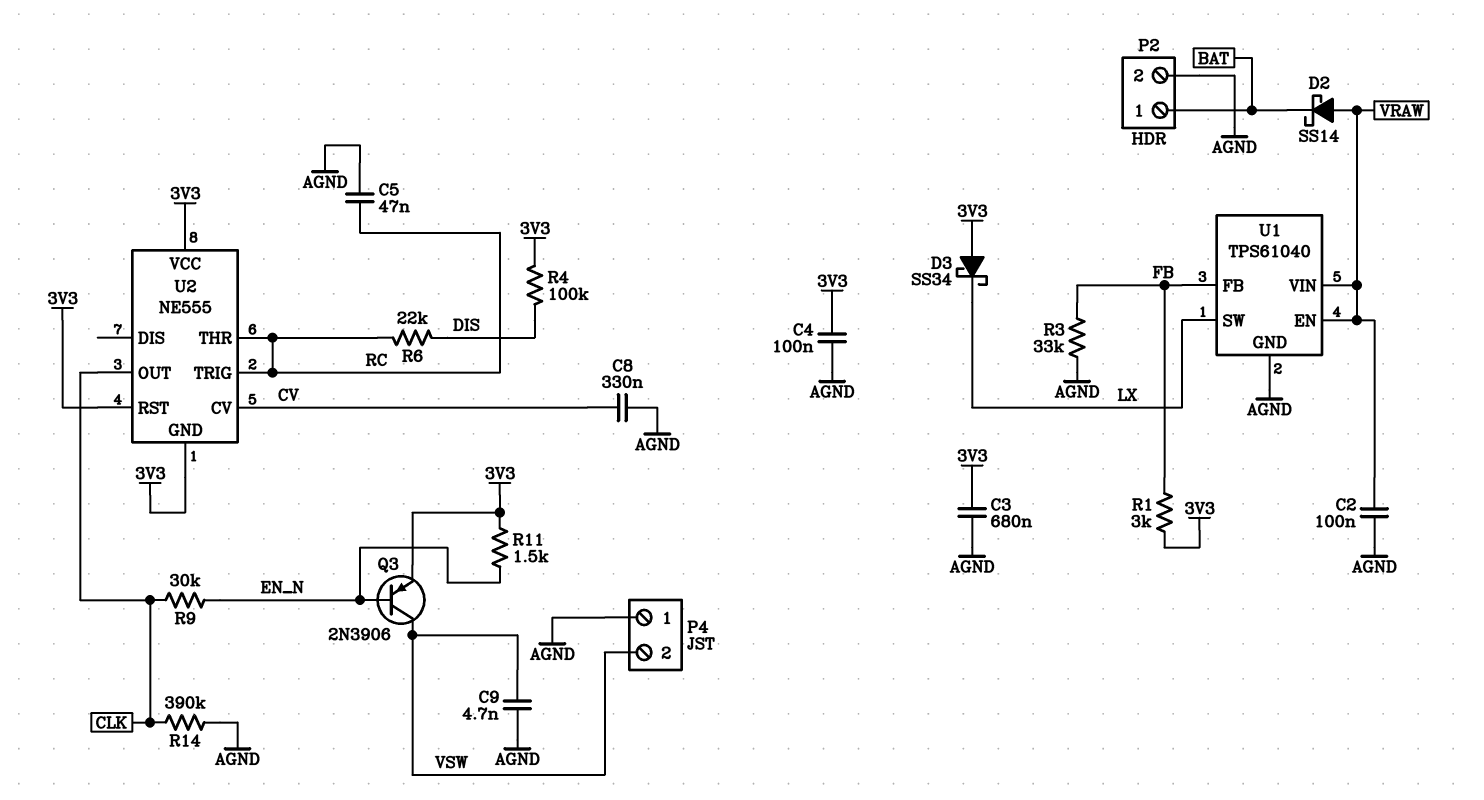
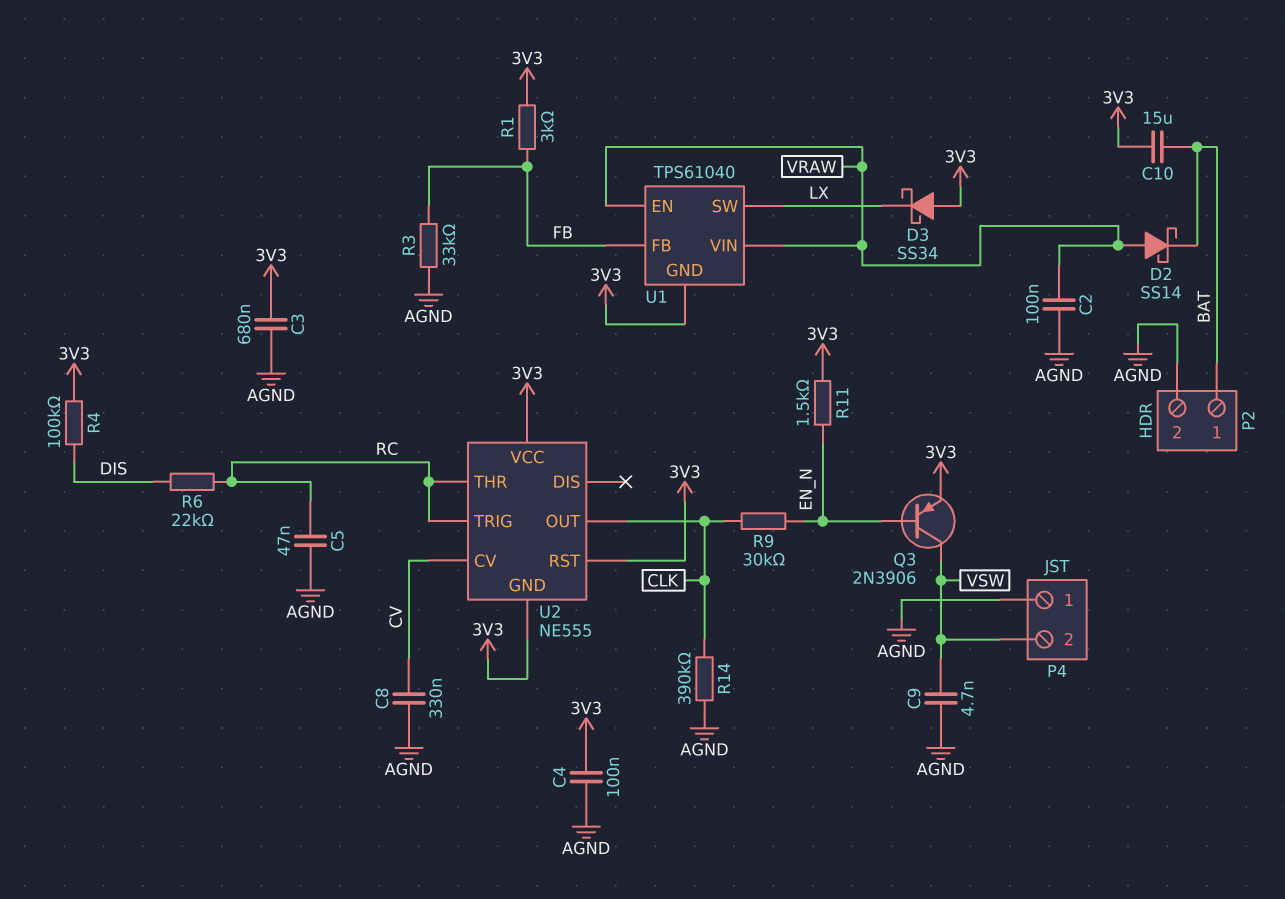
C10: none -> 15uF (3V3, BAT)
U1 pin GND: AGND -> 3V3

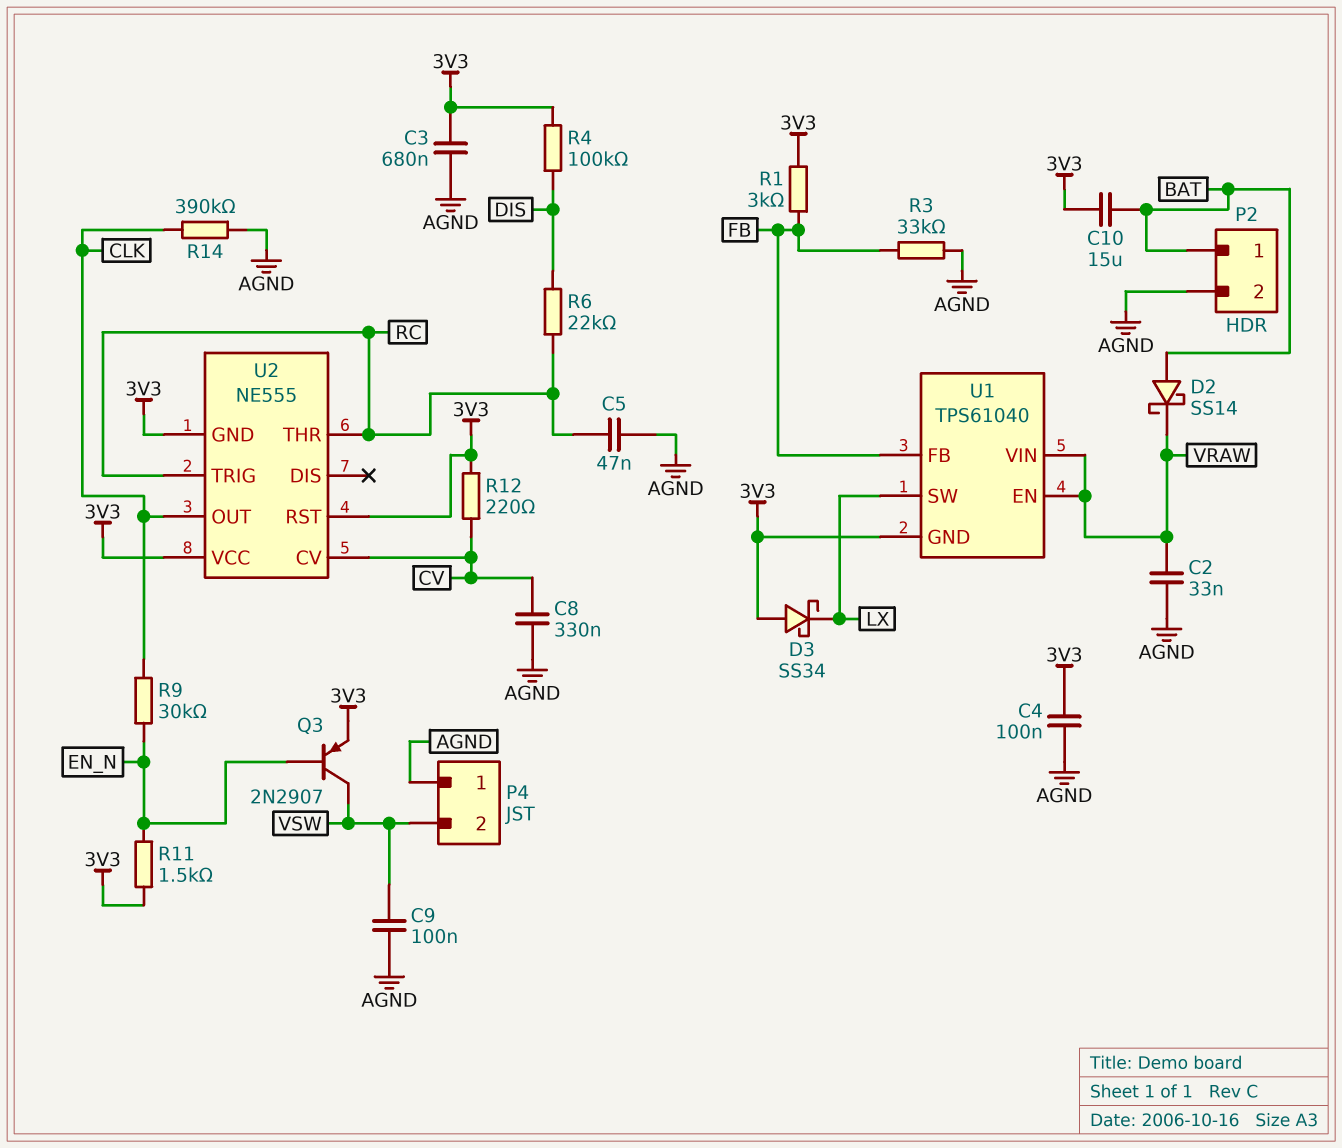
C2: 100nF (AGND, VRAW) -> 33nF (AGND, VRAW)
C9: 4.7nF (AGND, VSW) -> 100nF (AGND, VSW)
D2: schottky SS14 (A VRAW, K BAT) -> schottky SS14 (A BAT, K VRAW)
Q3: PNP 2N3906 (B EN_N, C VSW, E 3V3) -> PNP 2N2907 (B EN_N, C VSW, E 3V3)
R12: none -> 220 (3V3, CV)

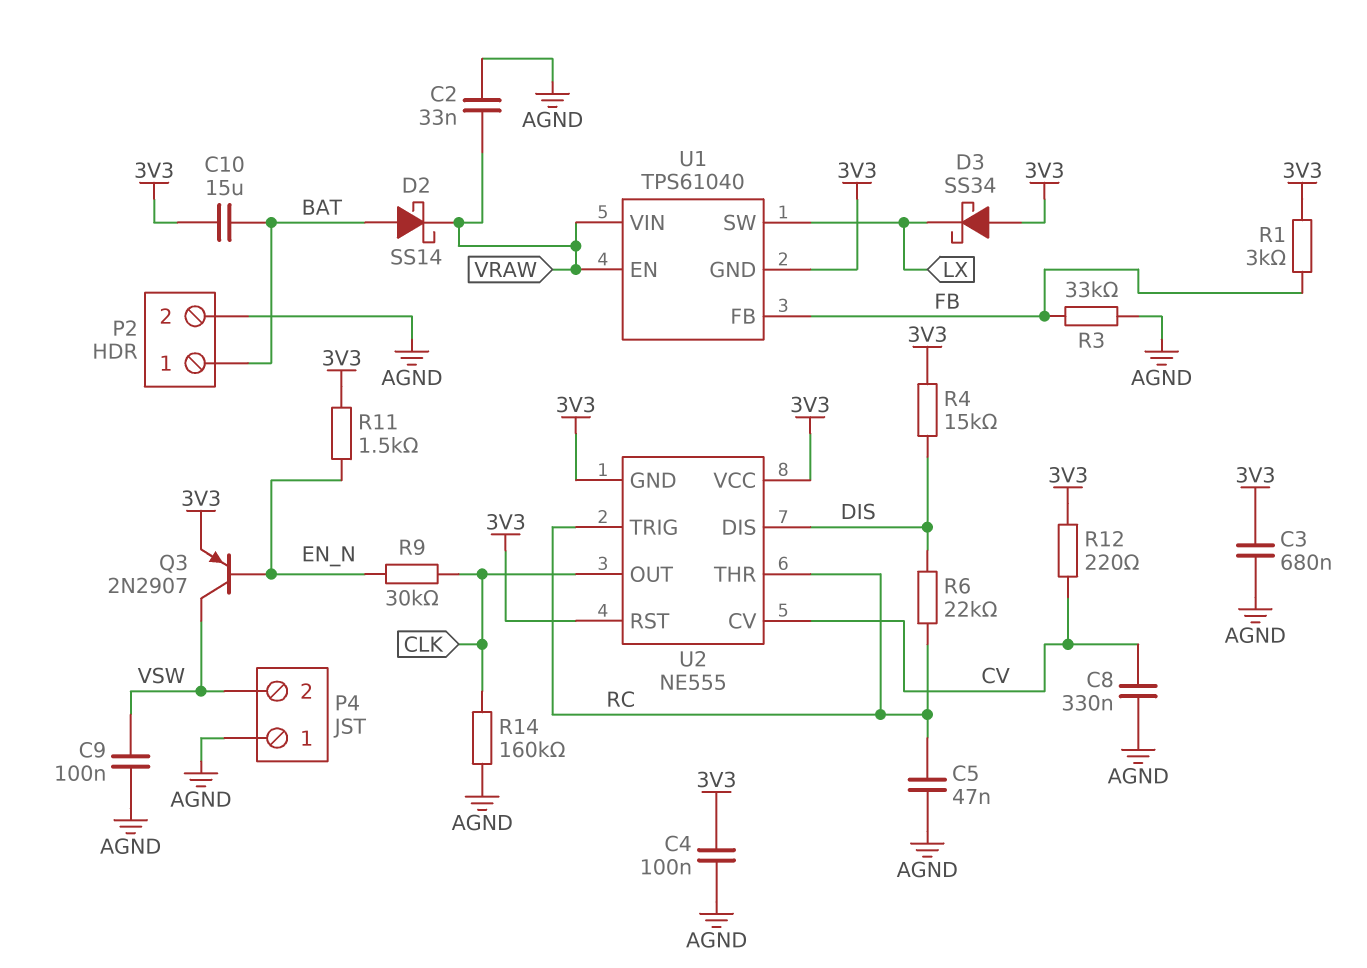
R4: 100k (3V3, DIS) -> 15k (3V3, DIS)
R14: 390k (AGND, CLK) -> 160k (AGND, CLK)
U2 pin DIS: none -> DIS

